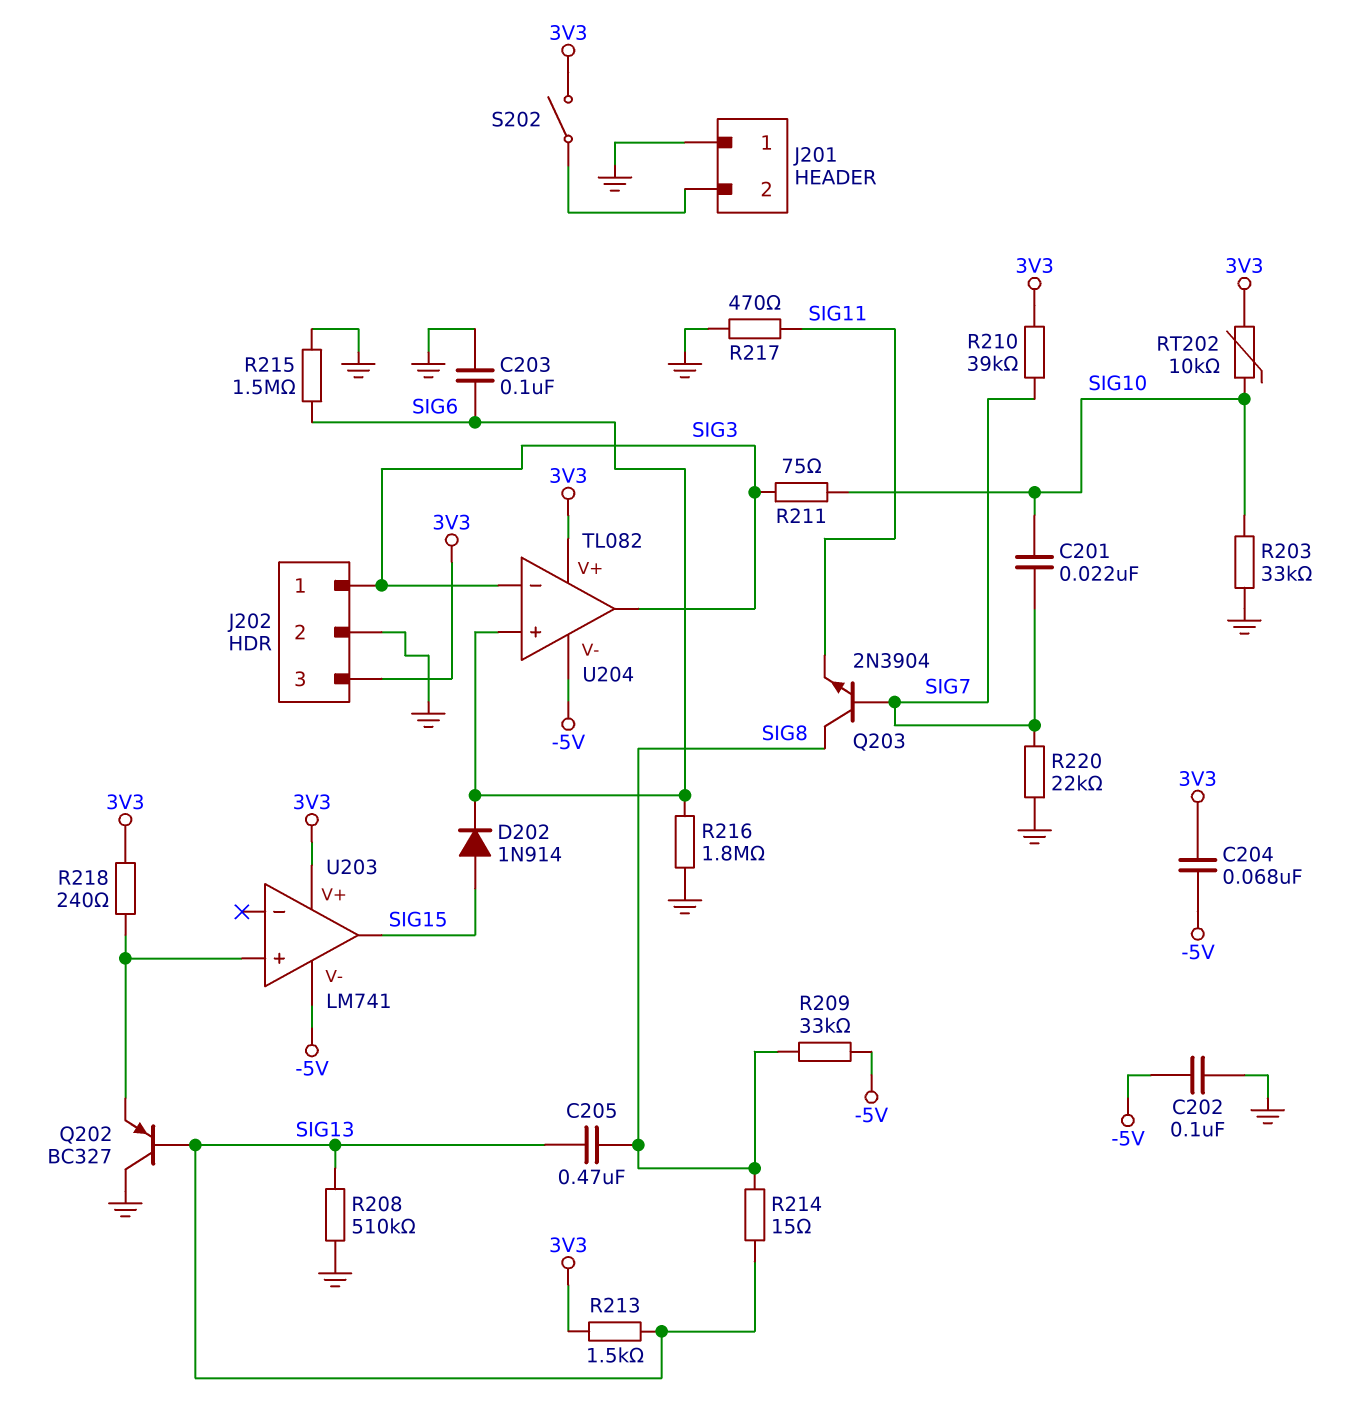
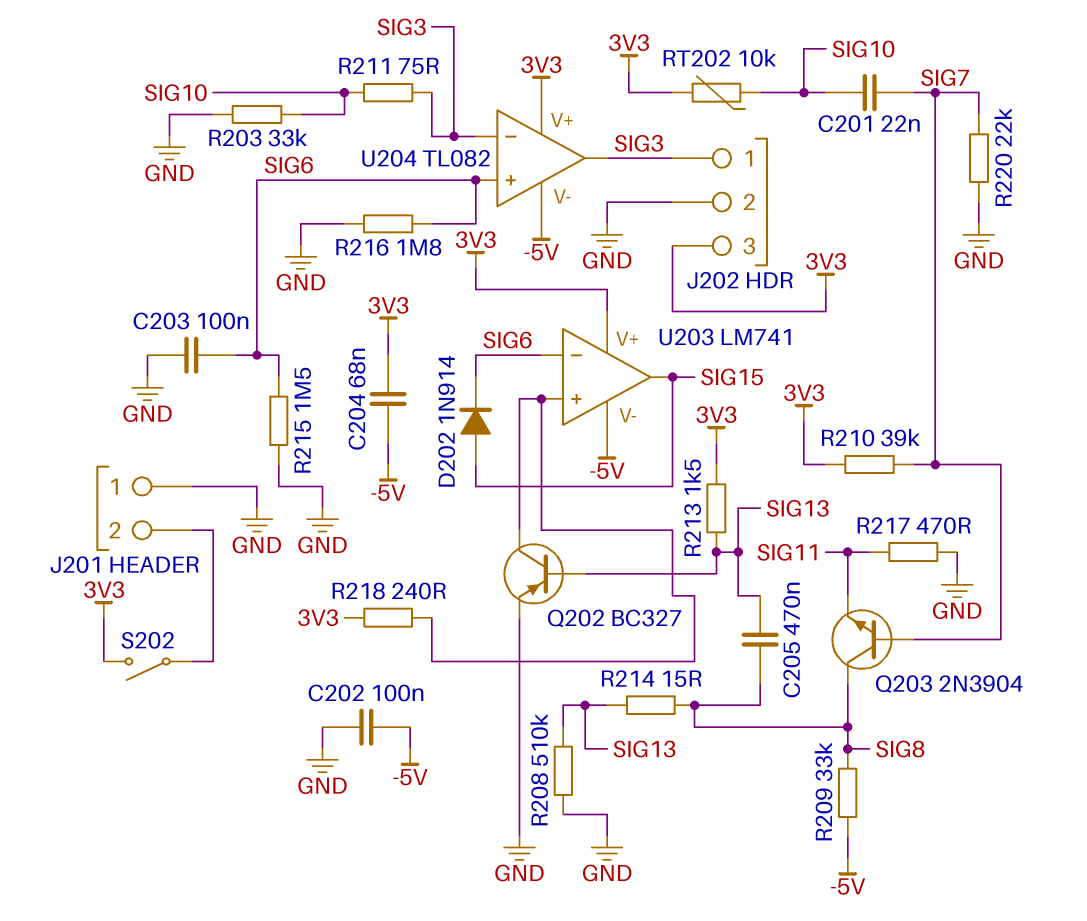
Q202: PNP BC327 (B SIG13, C GND, E U203/in+) -> PNP BC327 (B SIG13, C U203/in+, E GND)
U203 pin in-: none -> SIG6

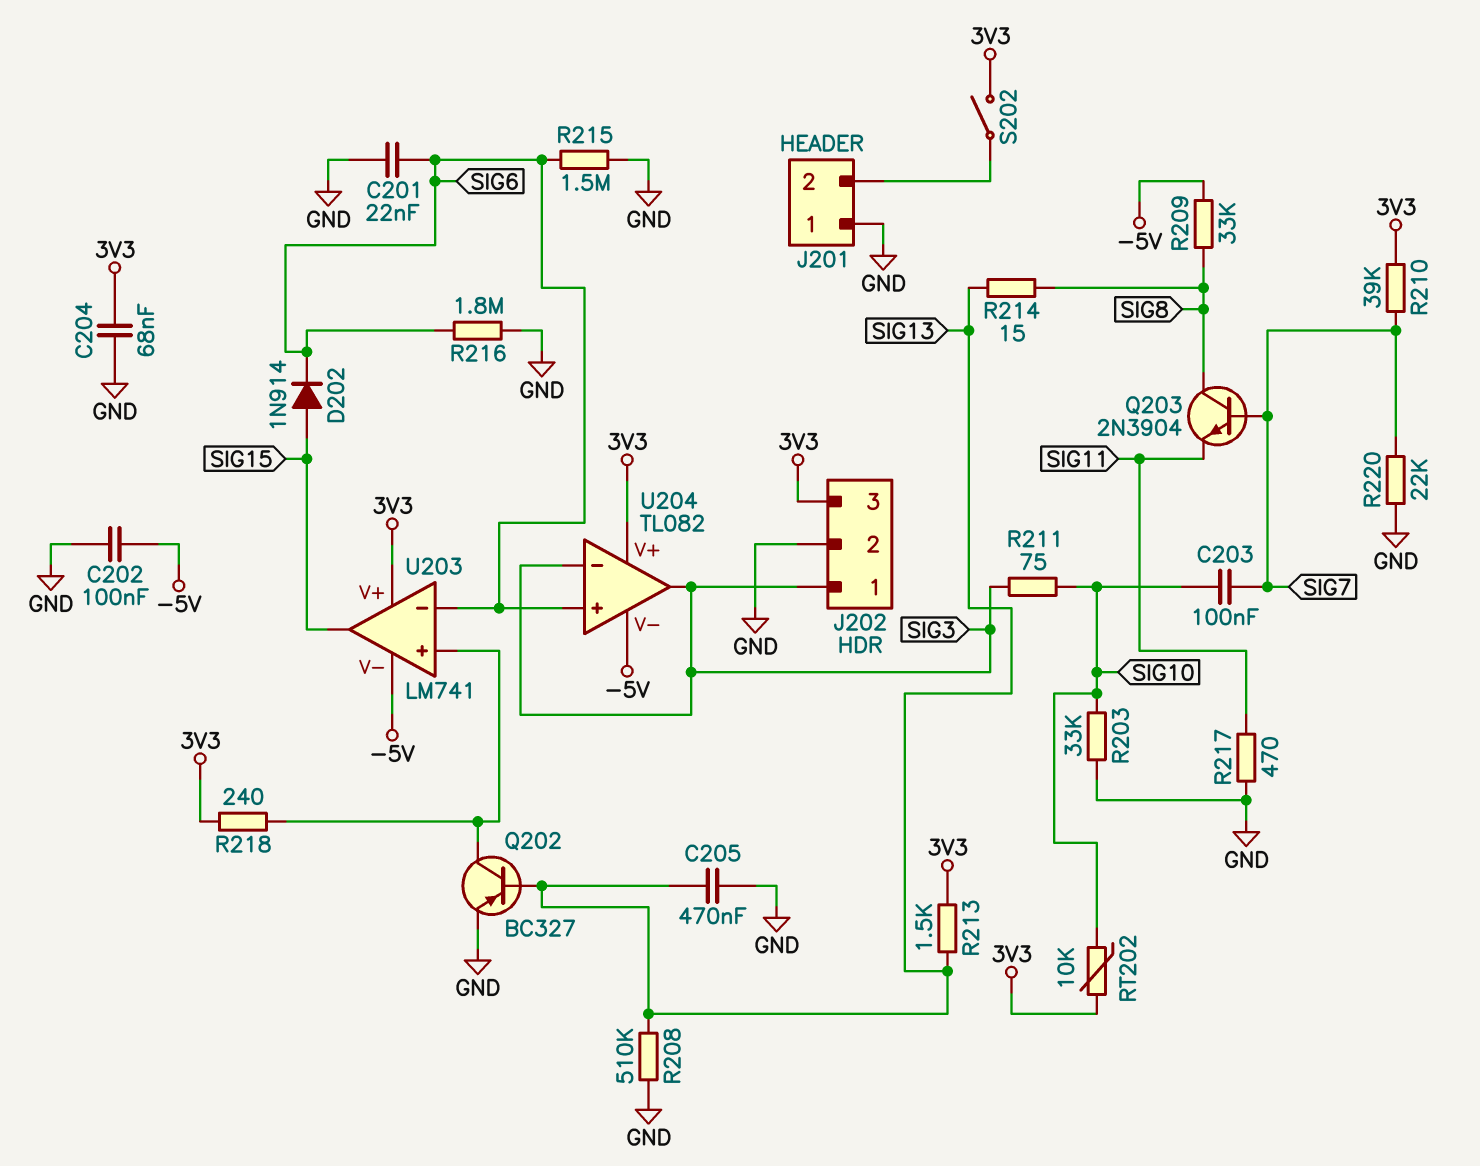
C201: 22nF (SIG7, SIG10) -> 22nF (GND, SIG6)
C203: 100nF (GND, SIG6) -> 100nF (SIG7, SIG10)
C204: 68nF (-5V, 3V3) -> 68nF (3V3, GND)
C205: 470nF (SIG8, SIG13) -> 470nF (GND, SIG13)

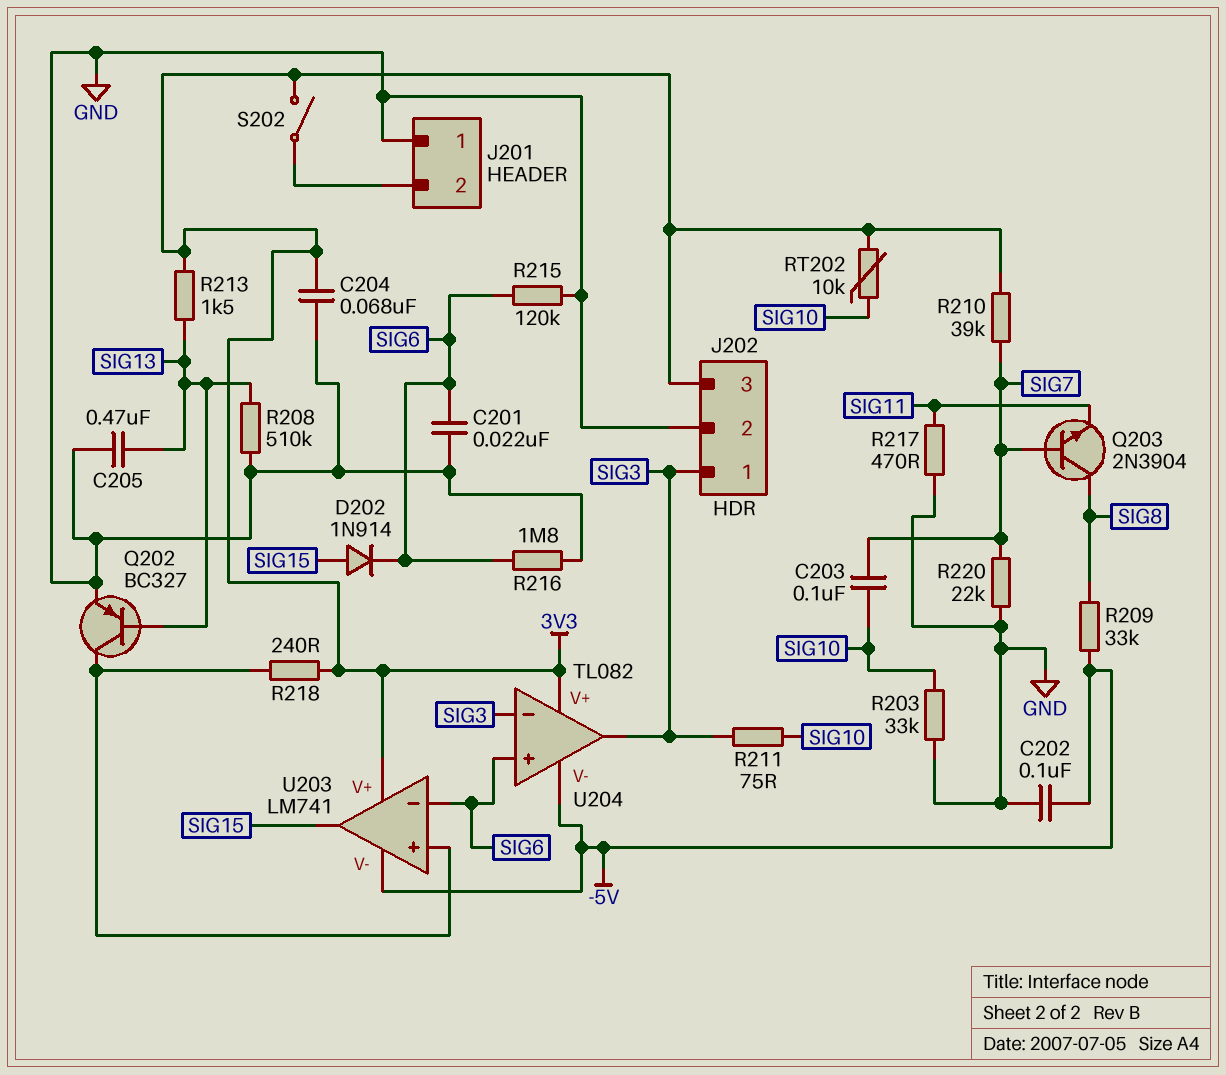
R214: 15 (SIG8, SIG13) -> none
R215: 1.5M (GND, SIG6) -> 120k (GND, SIG6)

